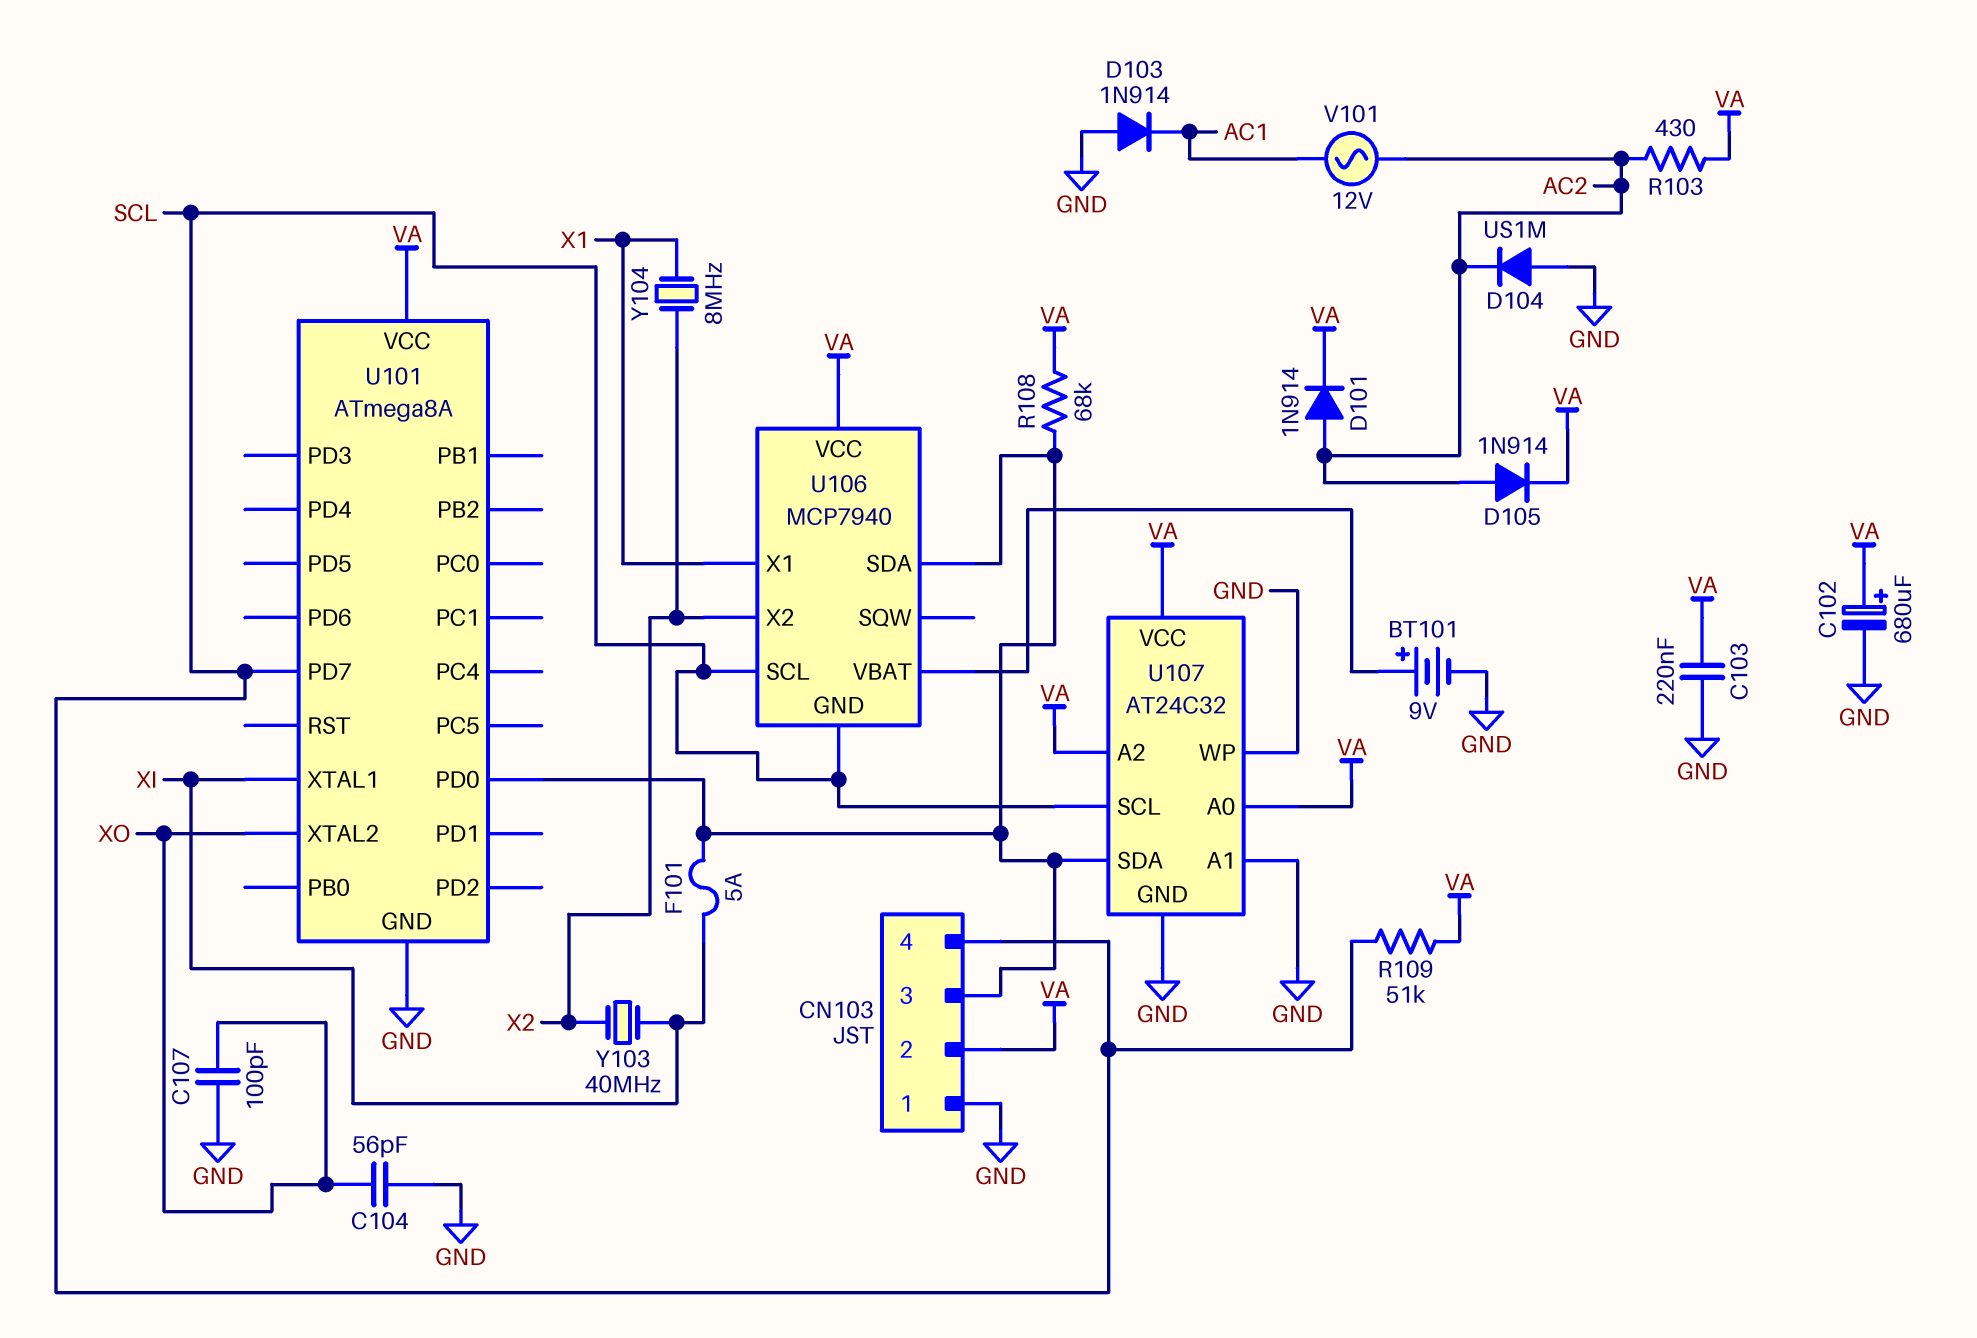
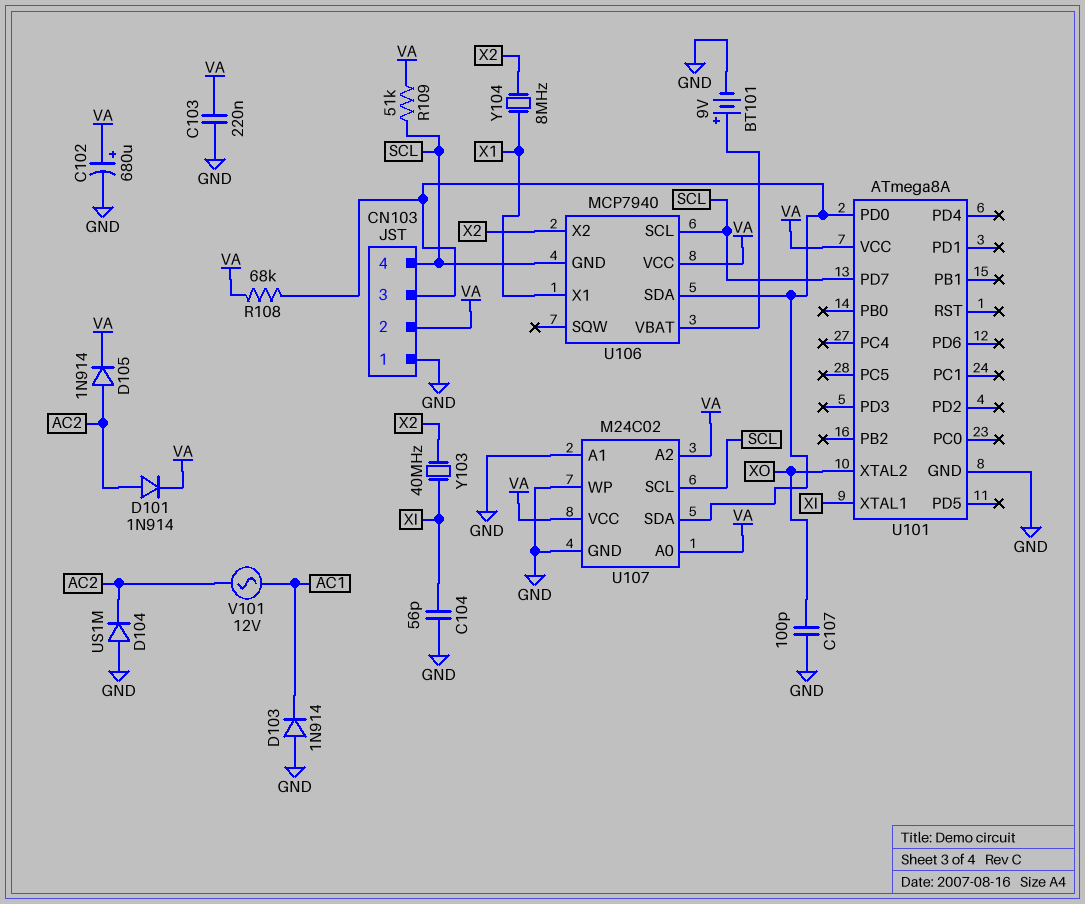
C104: 56pF (GND, XO) -> 56pF (GND, XI)
F101: 5A (CN103/3, XI) -> none
R103: 430 (AC2, VA) -> none
U107: AT24C32 -> M24C02

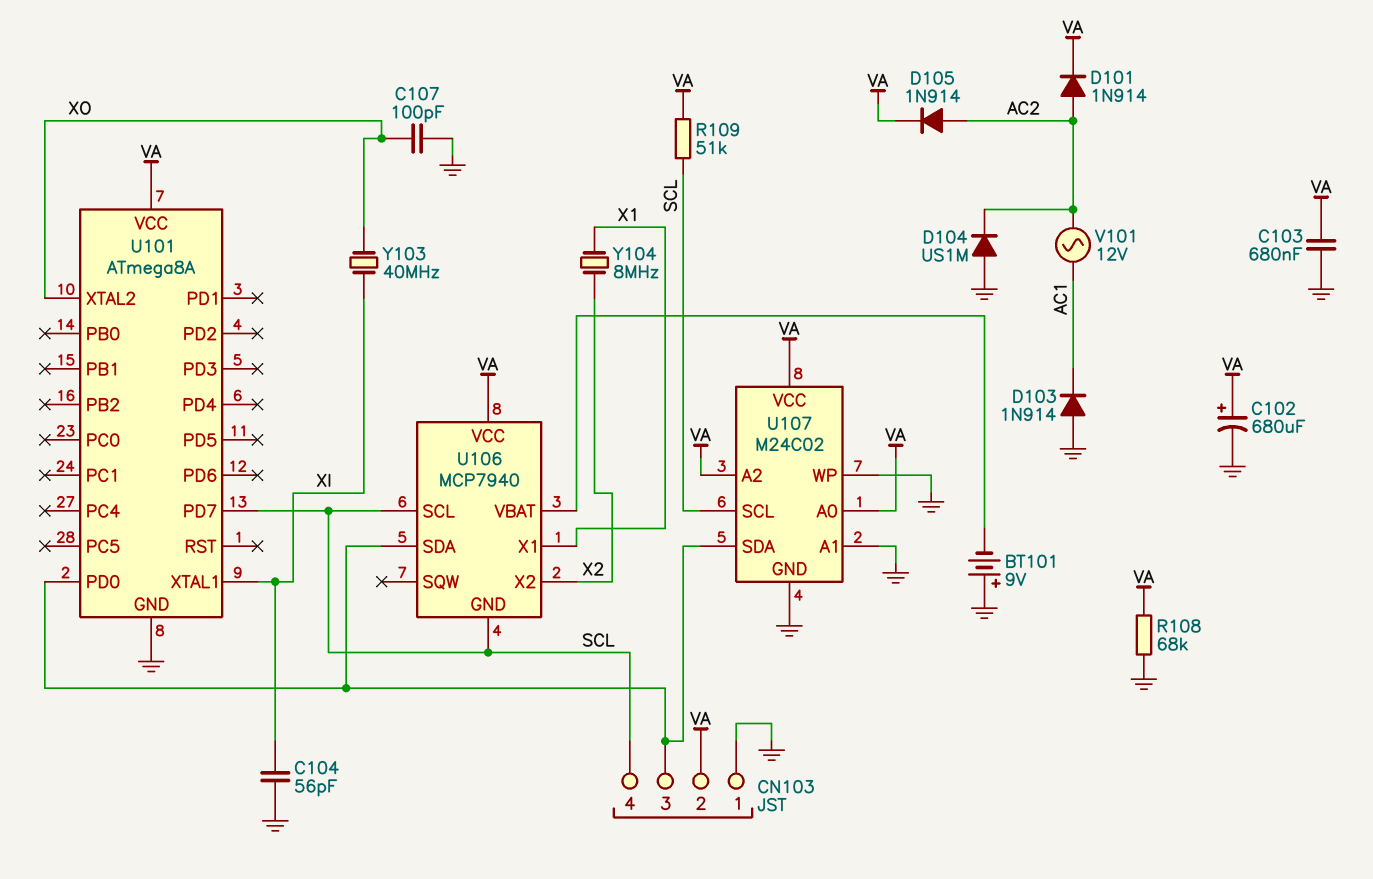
BT101: 9V (plus U106/VBAT, minus GND) -> 9V (plus GND, minus U106/VBAT)
C103: 220nF (GND, VA) -> 680nF (GND, VA)
R108: 68k (CN103/3, VA) -> 68k (GND, VA)
Y103: 40MHz (X2, XI) -> 40MHz (XI, XO)

